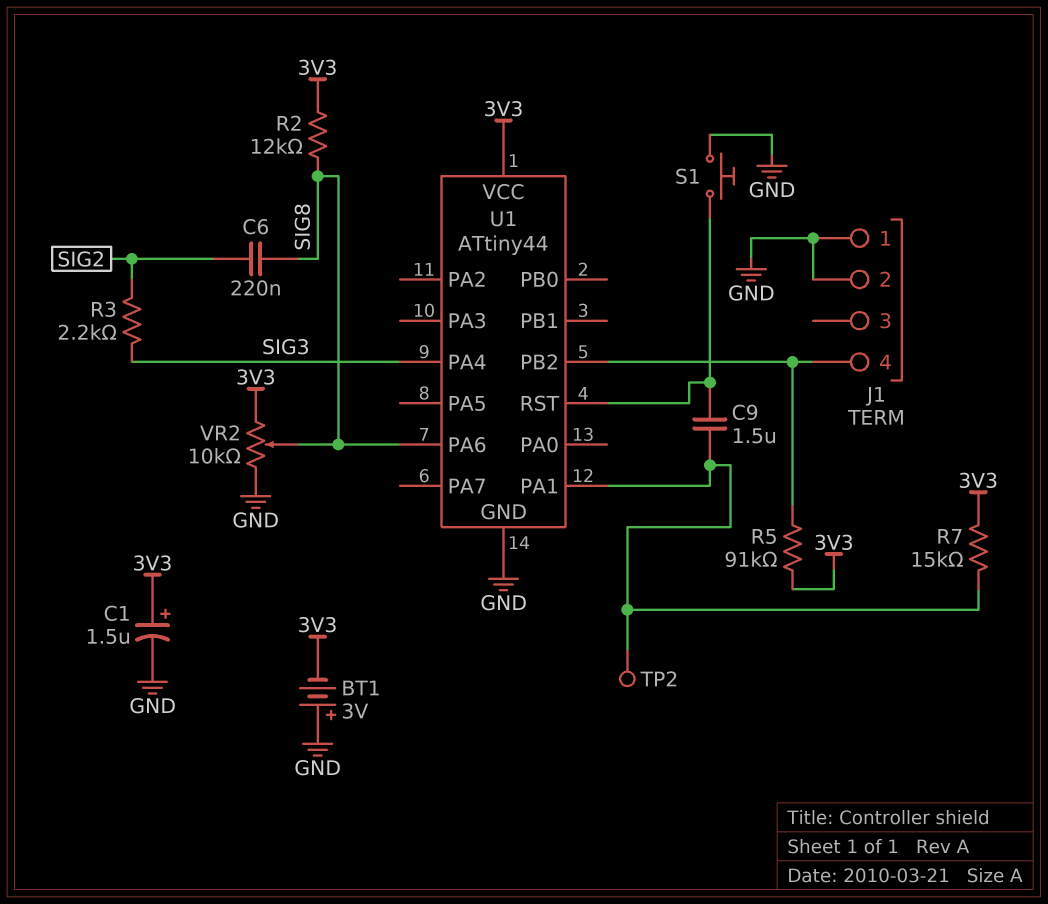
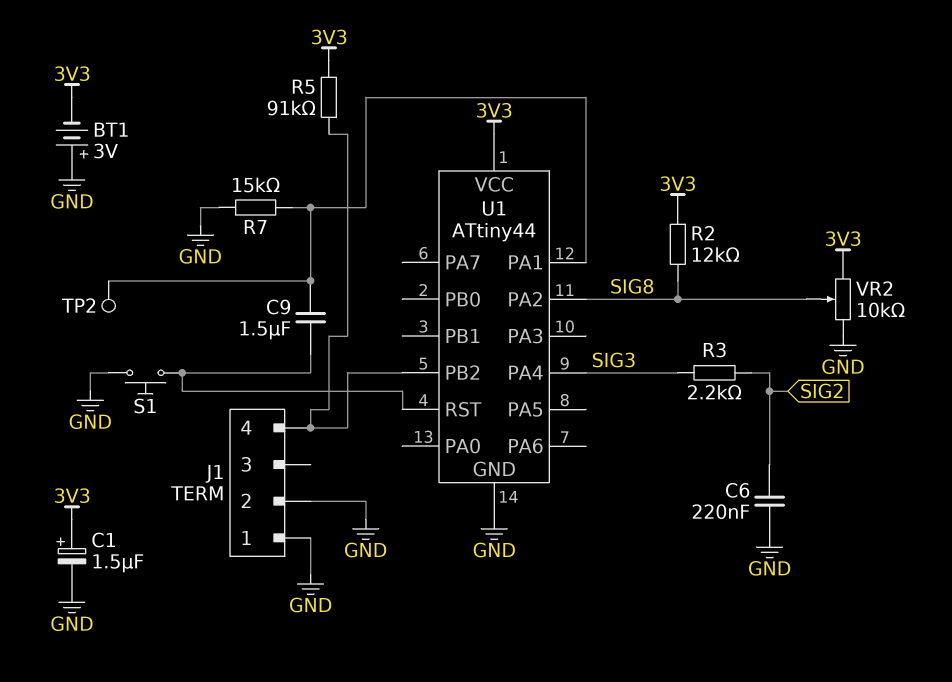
C6: 220nF (SIG2, SIG8) -> 220nF (GND, SIG2)
R7: 15k (3V3, U1/PA1) -> 15k (GND, U1/PA1)
U1 pin PA2: none -> SIG8
U1 pin PA6: SIG8 -> none

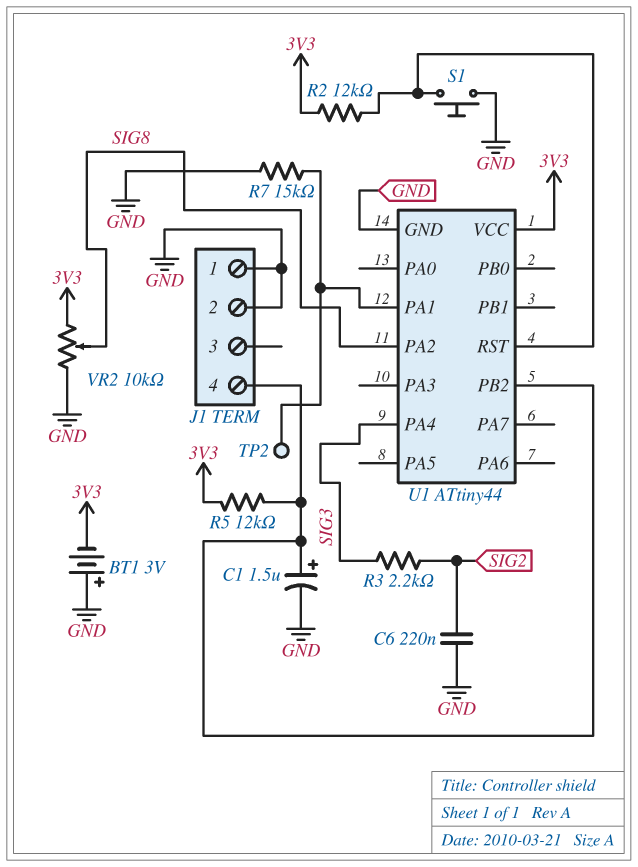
C1: 1.5uF (plus 3V3, minus GND) -> 1.5uF (plus J1/4, minus GND)
C9: 1.5uF (U1/PA1, U1/RST) -> none
R2: 12k (3V3, SIG8) -> 12k (3V3, U1/RST)
R5: 91k (3V3, J1/4) -> 12k (3V3, J1/4)

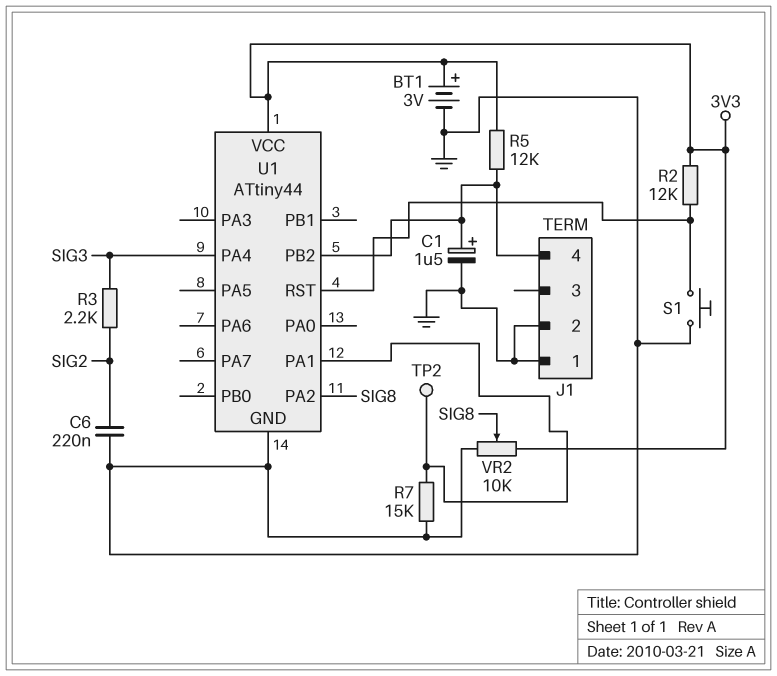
BT1: 3V (plus GND, minus 3V3) -> 3V (plus 3V3, minus GND)

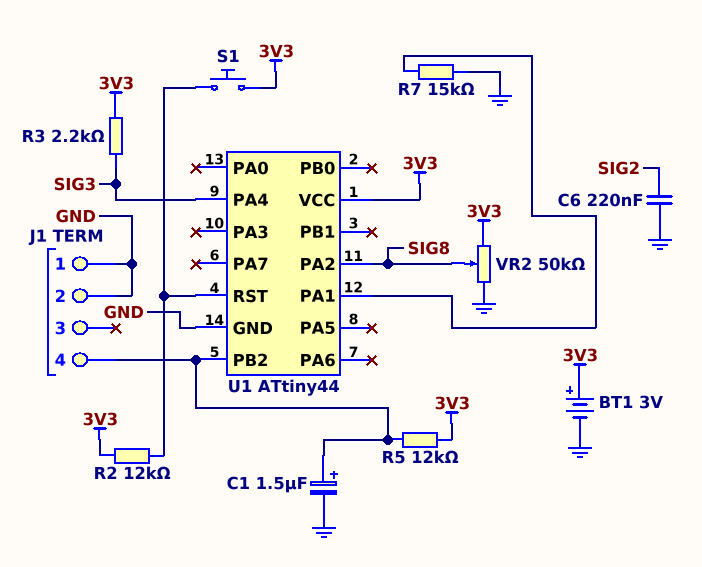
R3: 2.2k (SIG2, SIG3) -> 2.2k (3V3, SIG3)
S1: button (GND, U1/RST) -> button (3V3, U1/RST)
TP2: test point (U1/PA1) -> none
VR2: 10k (3V3, GND, wiper SIG8) -> 50k (3V3, GND, wiper SIG8)

